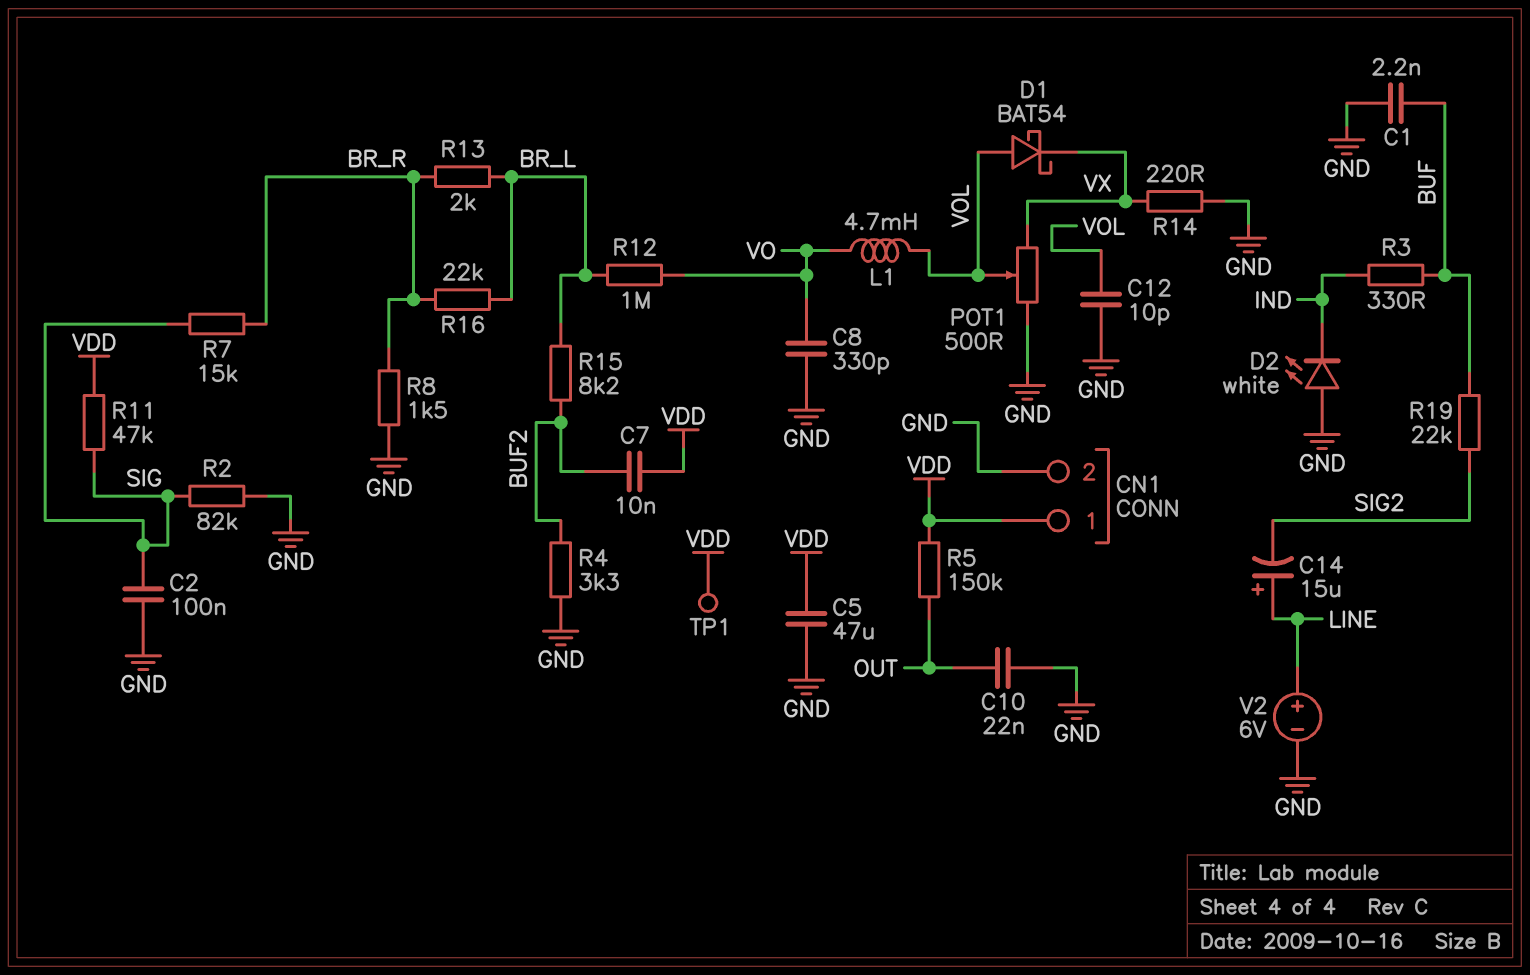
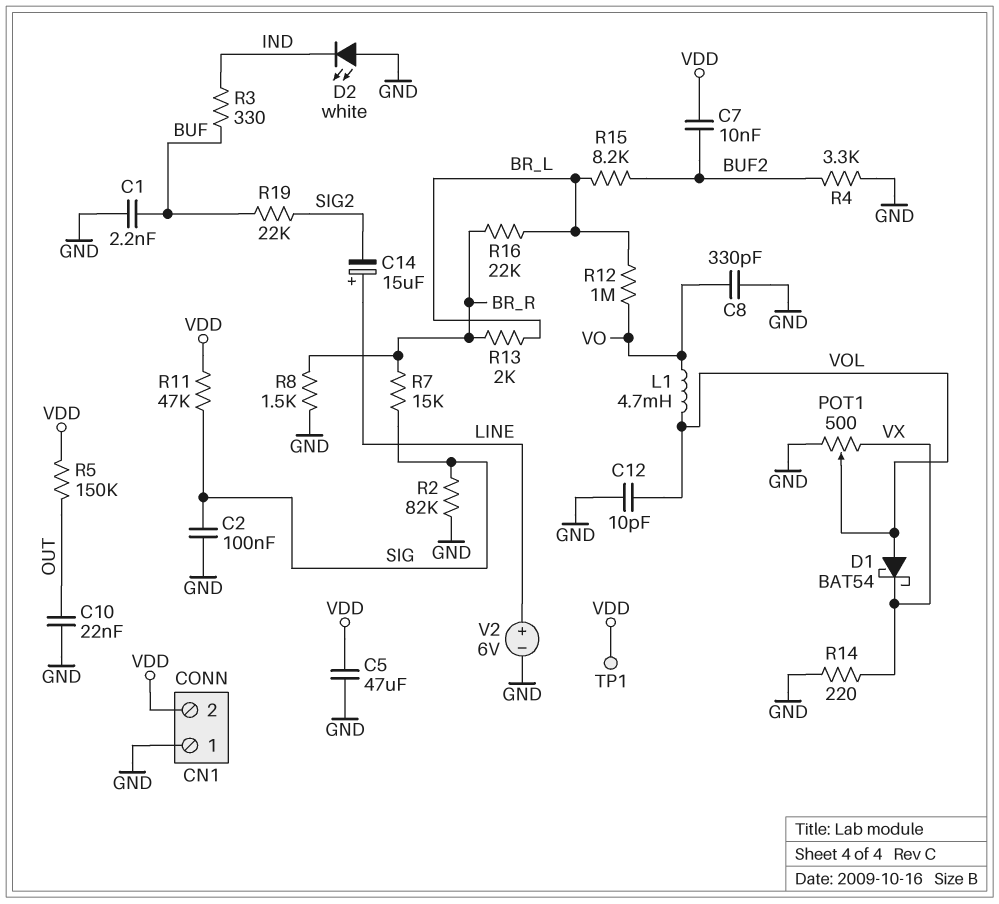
CN1 pin 1: VDD -> GND
CN1 pin 2: GND -> VDD

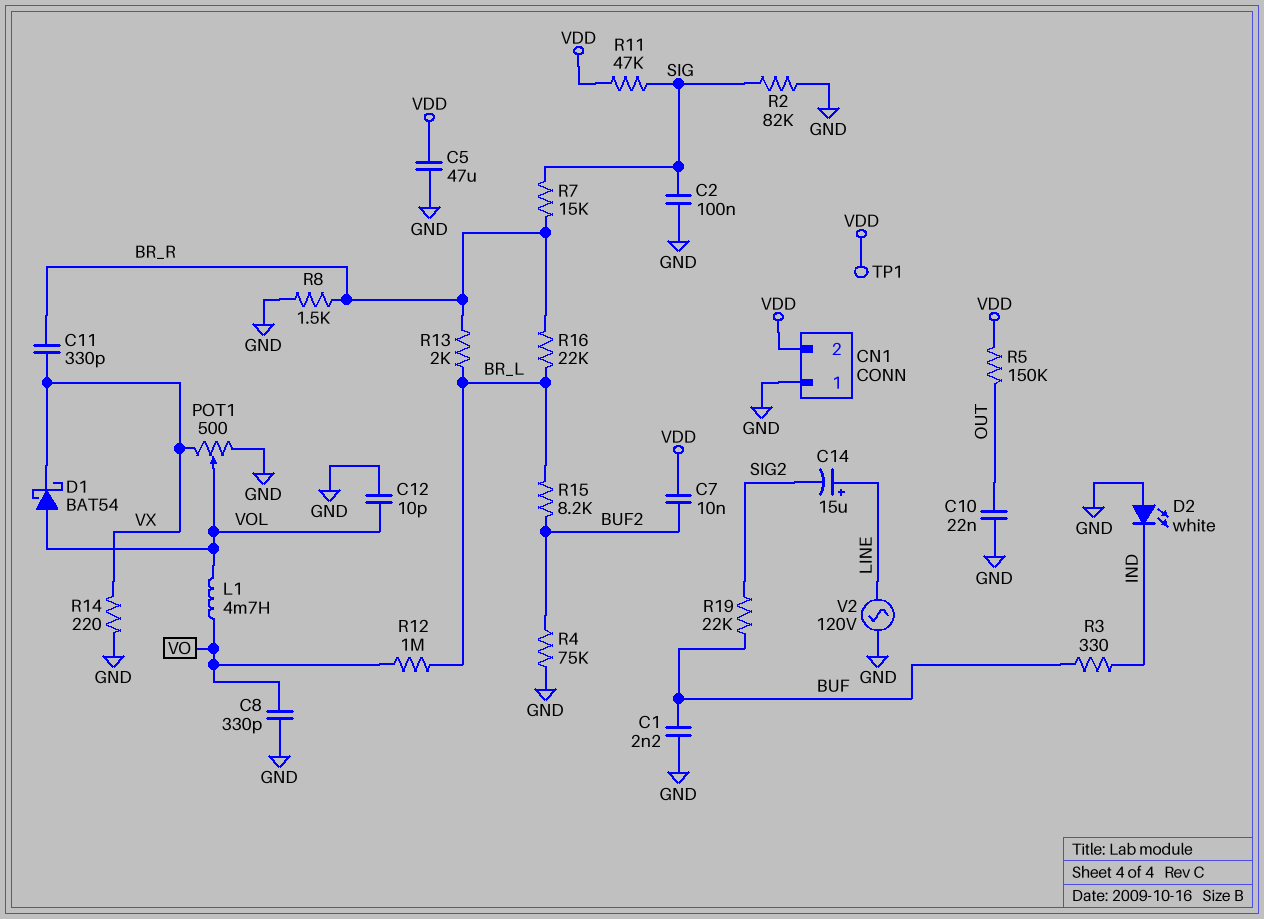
C11: none -> 330pF (BR_R, VX)
R4: 3.3k (BUF2, GND) -> 75k (BUF2, GND)
V2: 6V (plus LINE, minus GND) -> AC 120V (GND, LINE)

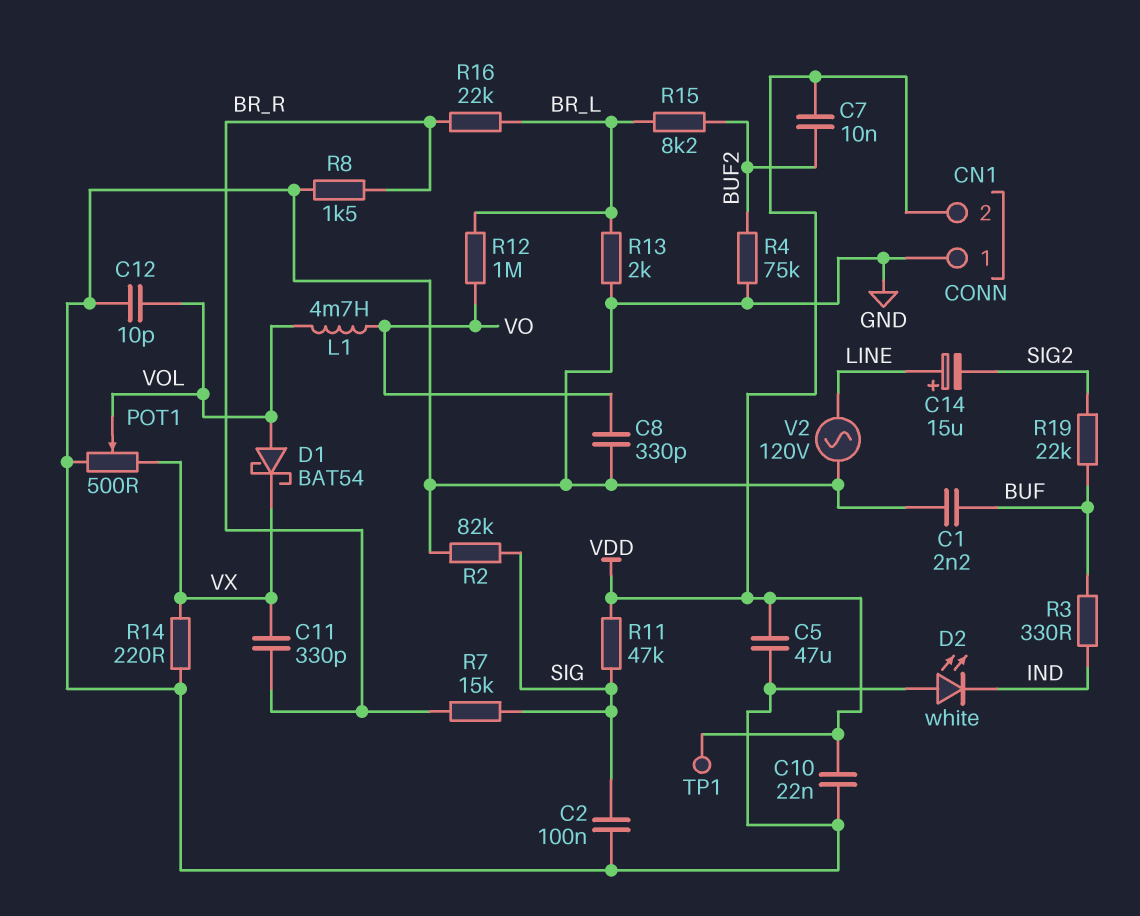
C10: 22nF (GND, OUT) -> 22nF (GND, VDD)
R5: 150k (OUT, VDD) -> none
R13: 2k (BR_L, BR_R) -> 2k (BR_L, GND)

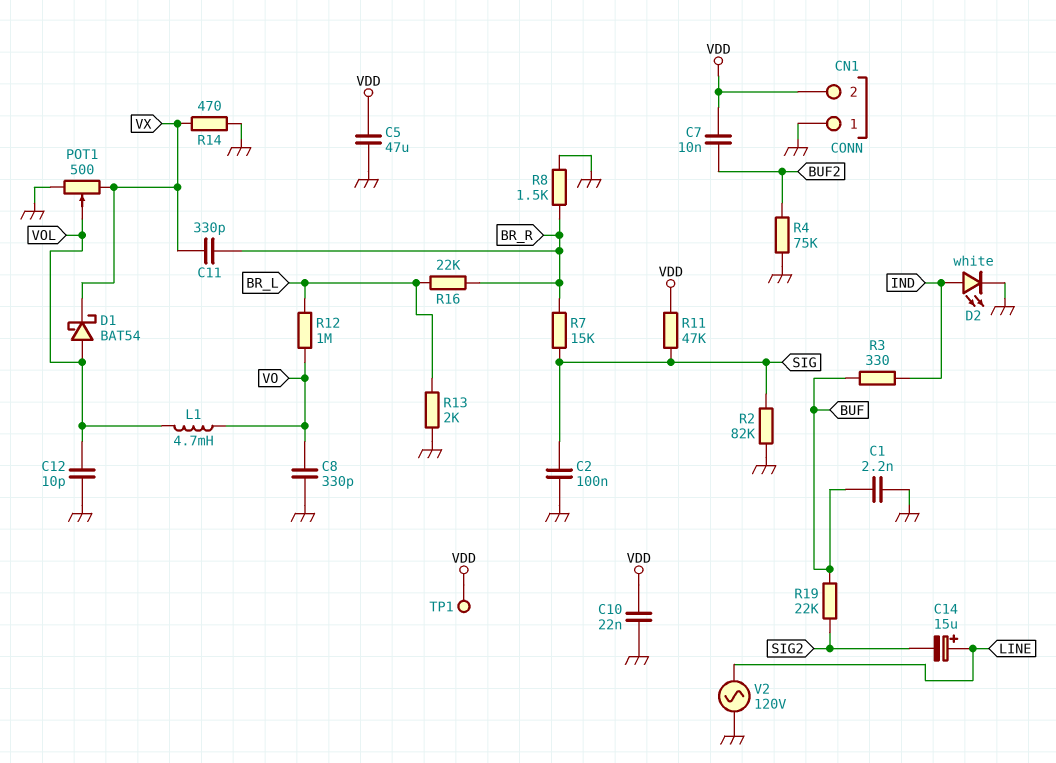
D2: LED white (A GND, K IND) -> LED white (A IND, K GND)
R14: 220 (GND, VX) -> 470 (GND, VX)
R15: 8.2k (BR_L, BUF2) -> none

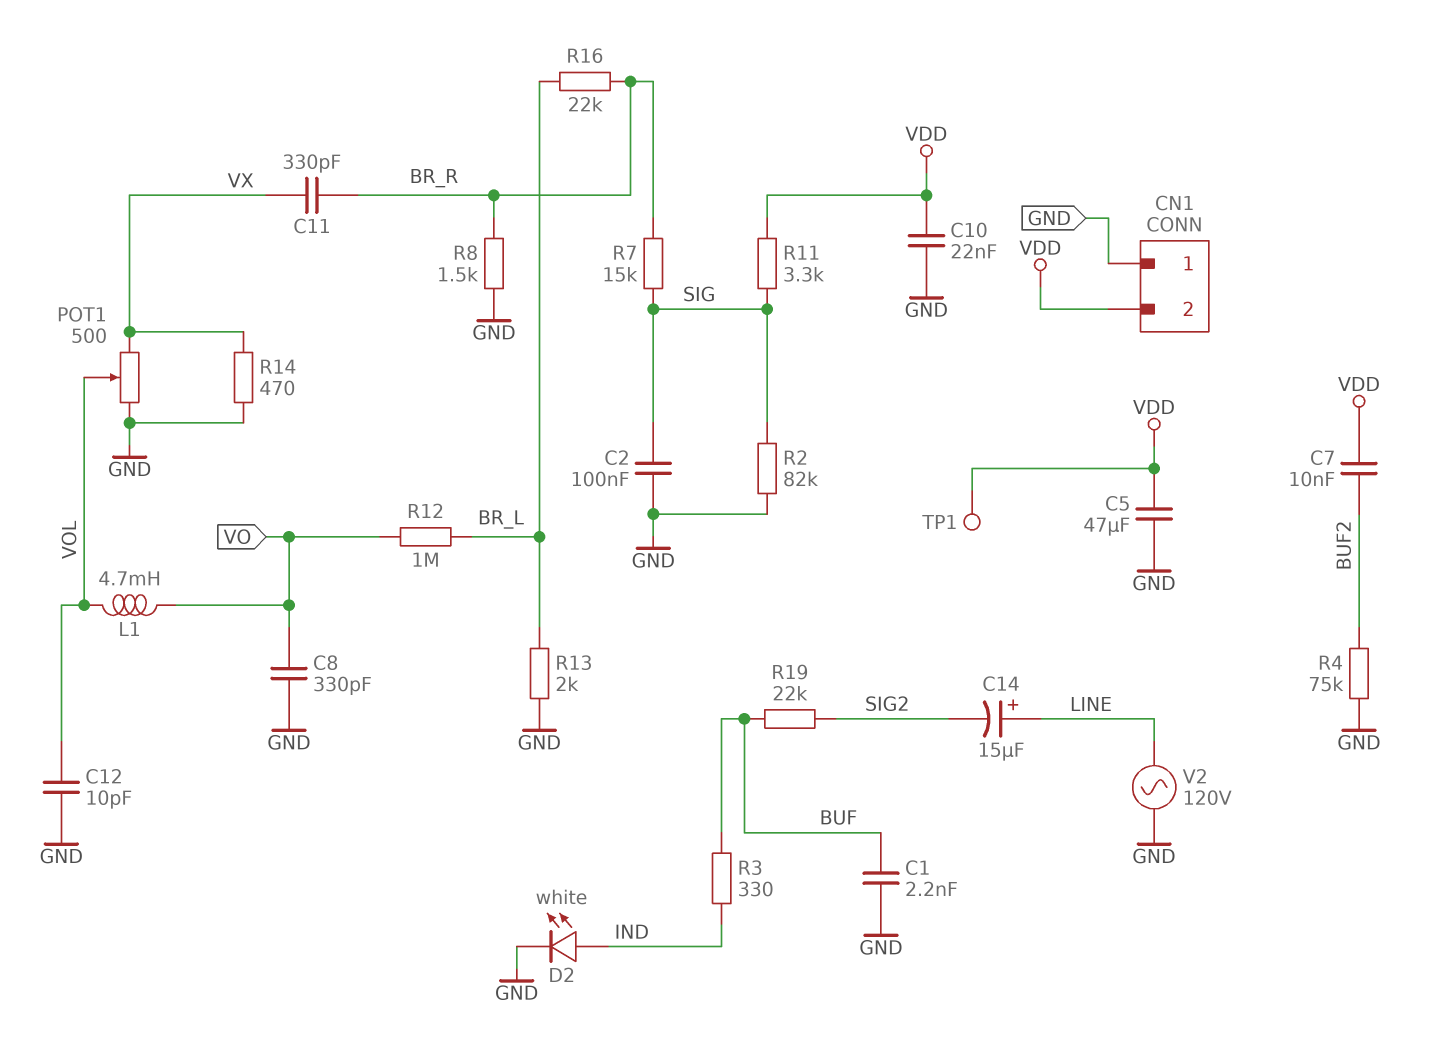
D1: schottky BAT54 (A VOL, K VX) -> none
R11: 47k (SIG, VDD) -> 3.3k (SIG, VDD)

